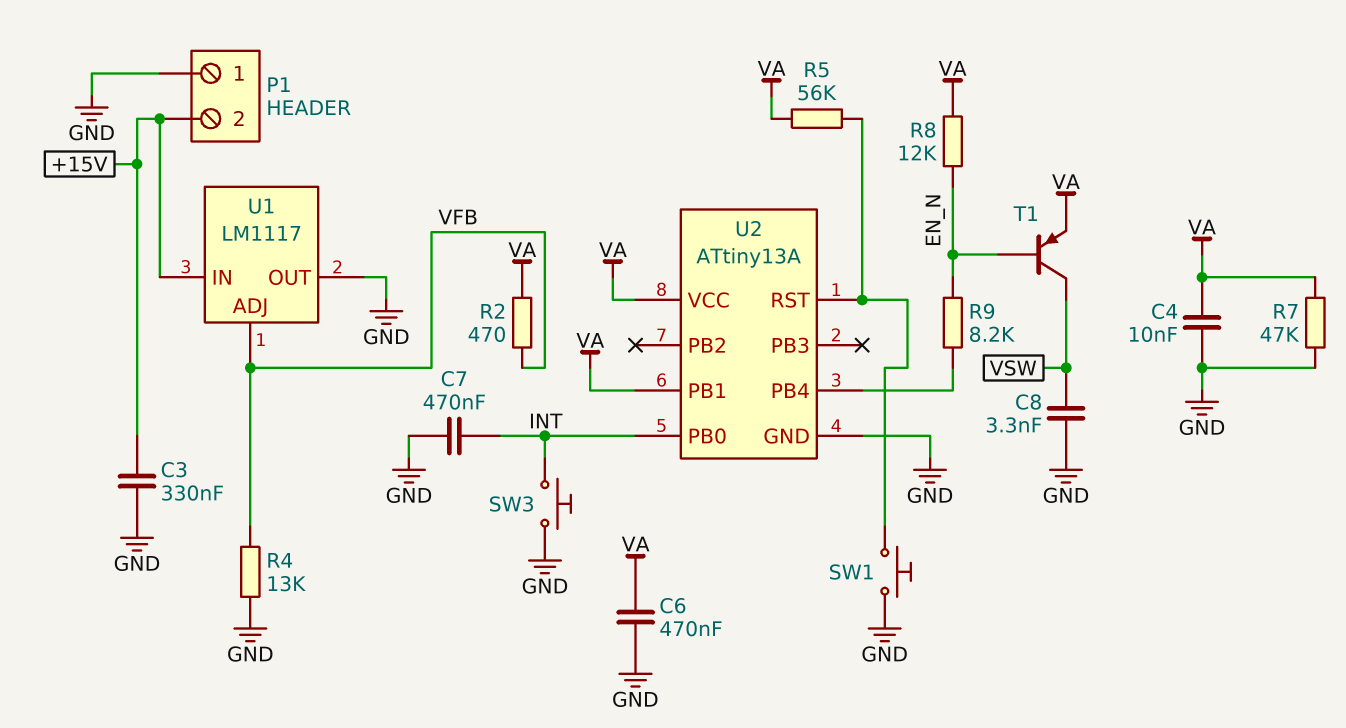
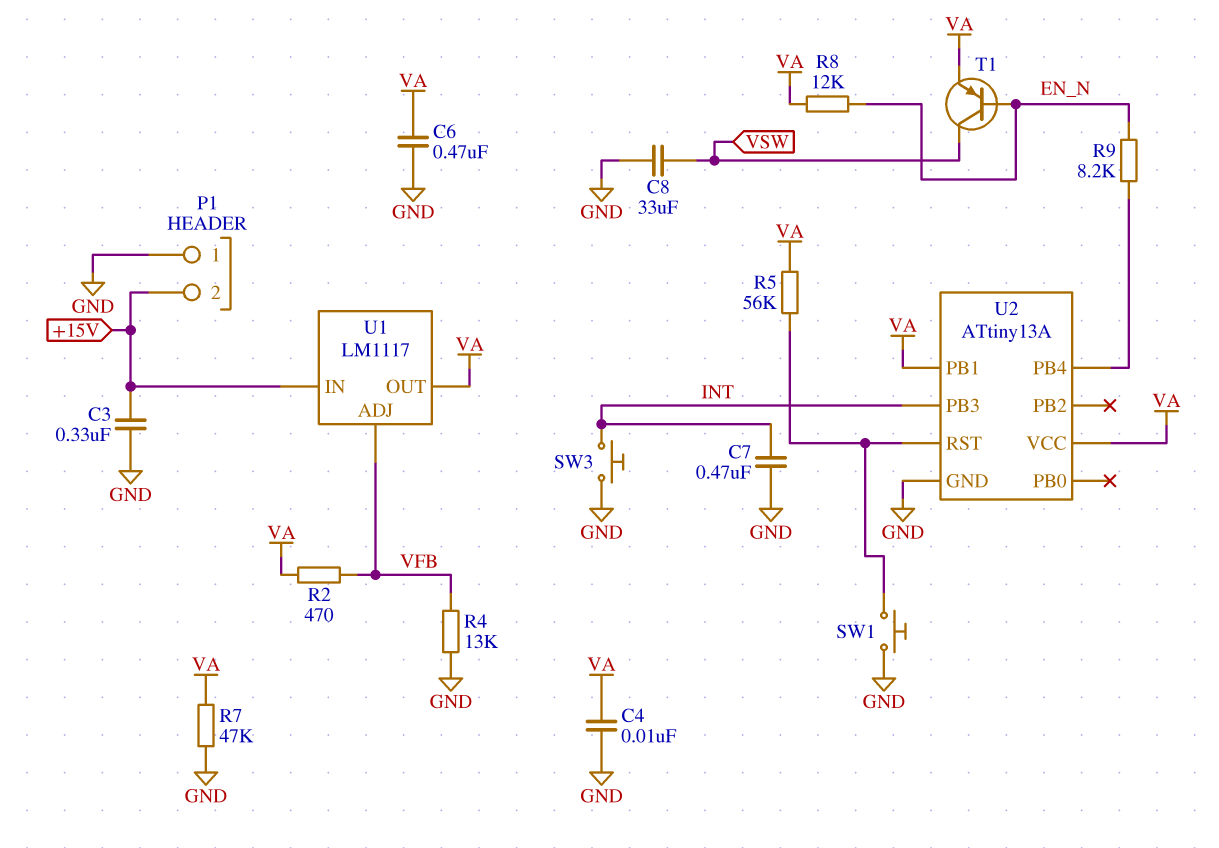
C8: 3.3nF (GND, VSW) -> 33uF (GND, VSW)
U1 pin OUT: GND -> VA
U2 pin PB0: INT -> none
U2 pin PB3: none -> INT

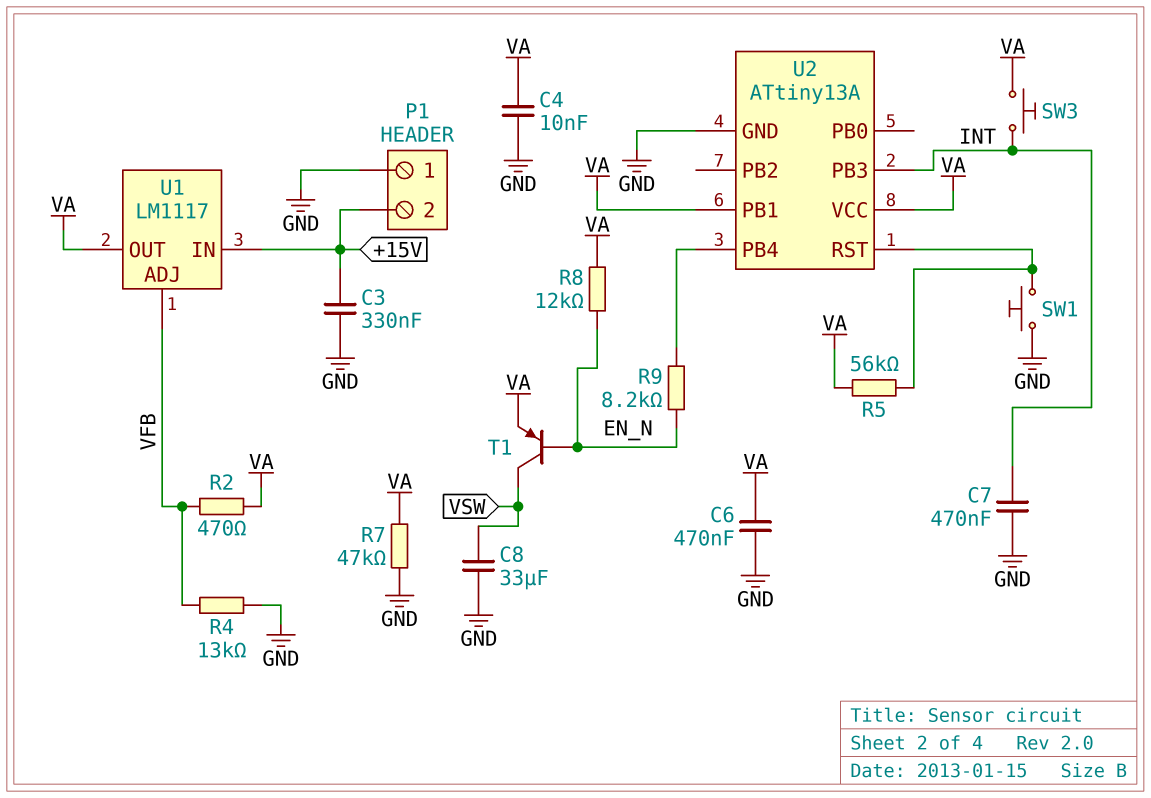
SW3: button (GND, INT) -> button (INT, VA)

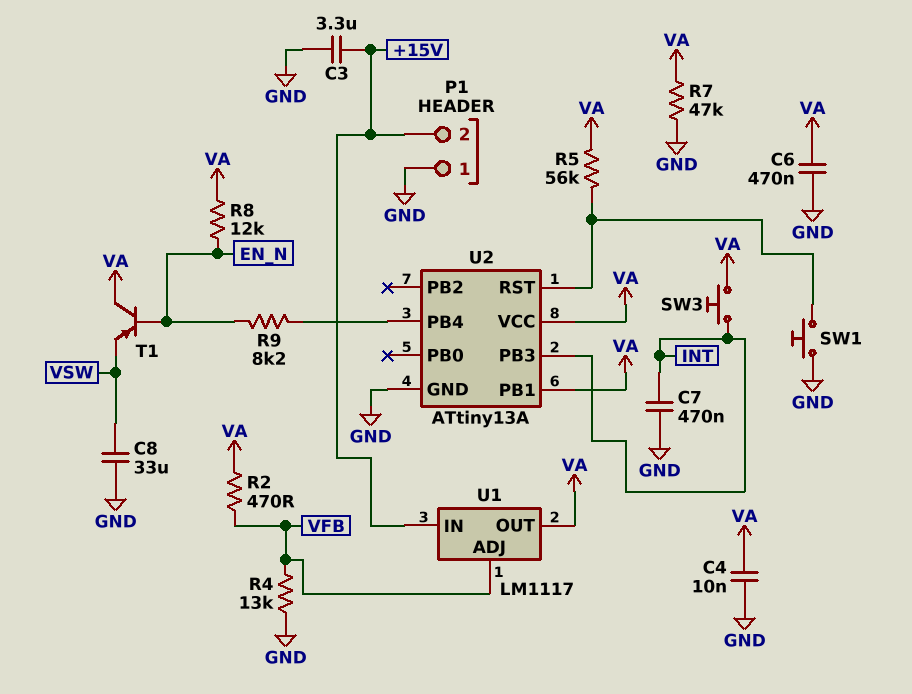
C3: 330nF (+15V, GND) -> 3.3uF (+15V, GND)
T1: PNP (B EN_N, C VSW, E VA) -> PNP (B EN_N, C VA, E VSW)

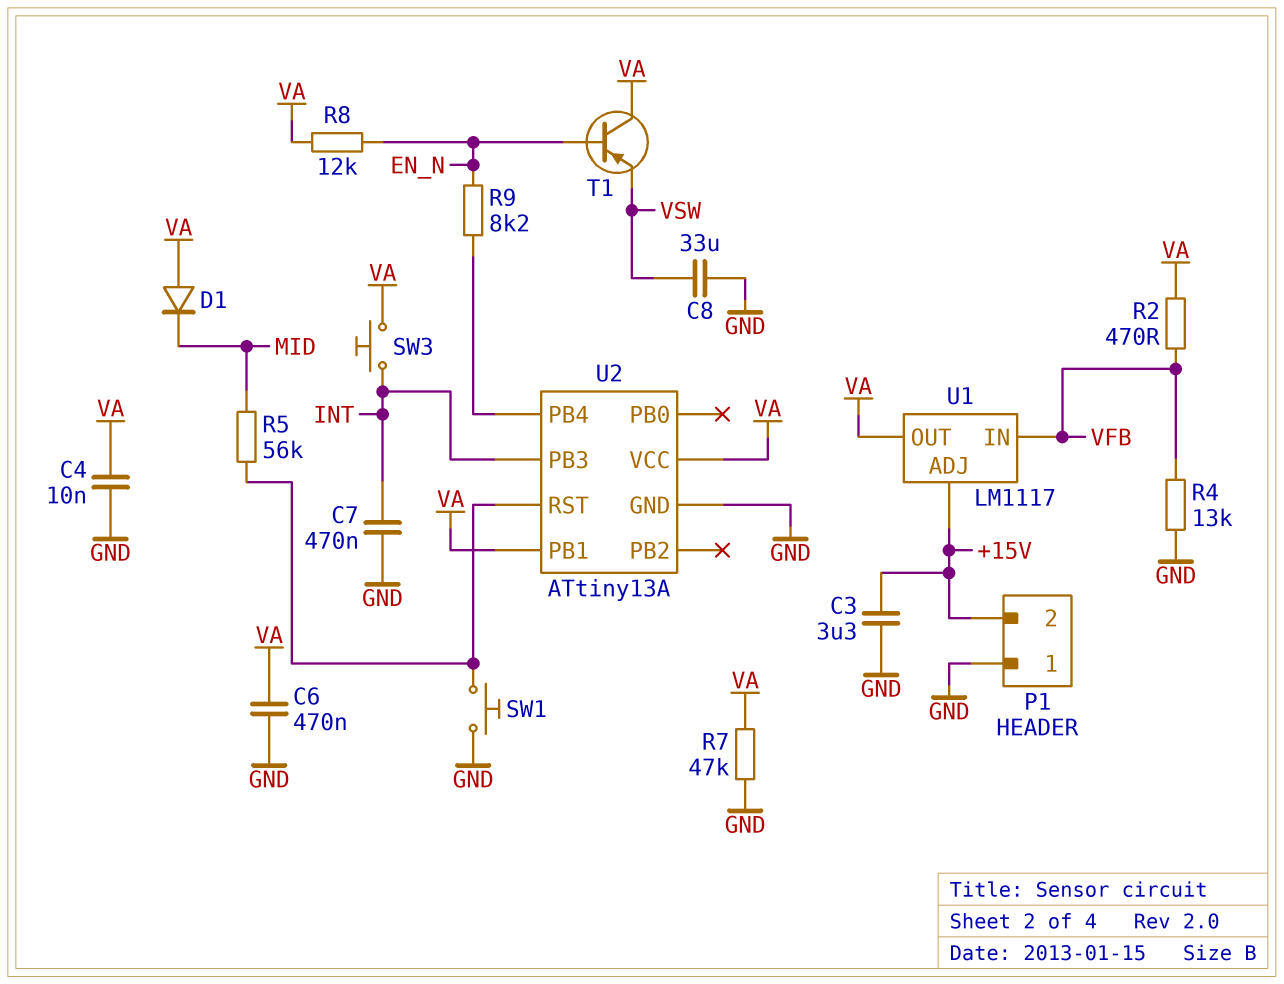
D1: none -> diode (A VA, K MID)
R5: 56k (U2/RST, VA) -> 56k (MID, U2/RST)
U1 pin ADJ: VFB -> +15V
U1 pin IN: +15V -> VFB

